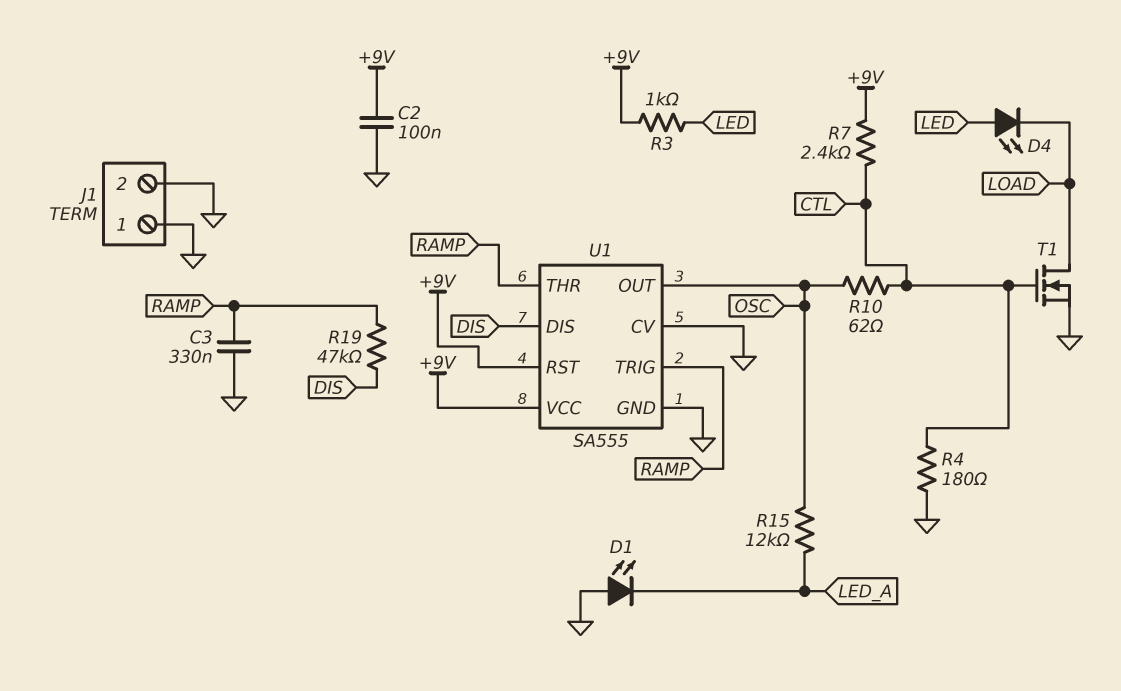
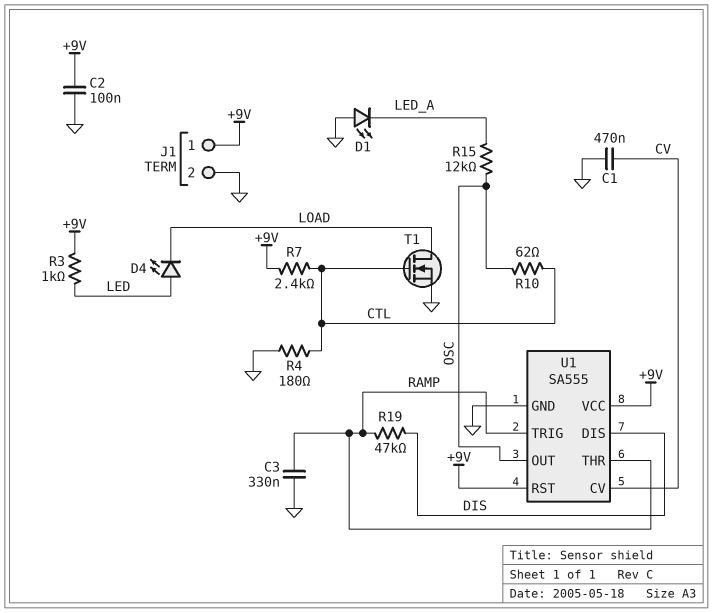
C1: none -> 470nF (CV, GND)
J1 pin 1: GND -> +9V
U1 pin CV: GND -> CV

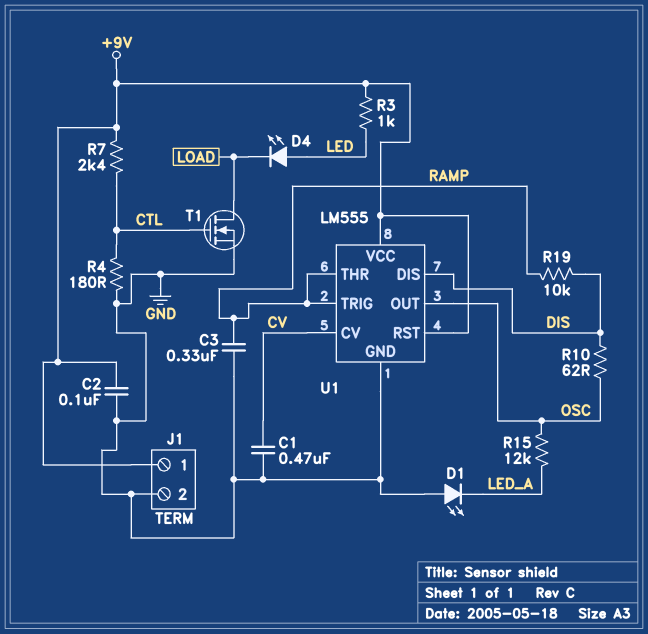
R10: 62 (CTL, OSC) -> 62 (DIS, OSC)
R19: 47k (DIS, RAMP) -> 10k (DIS, RAMP)
U1: SA555 -> LM555

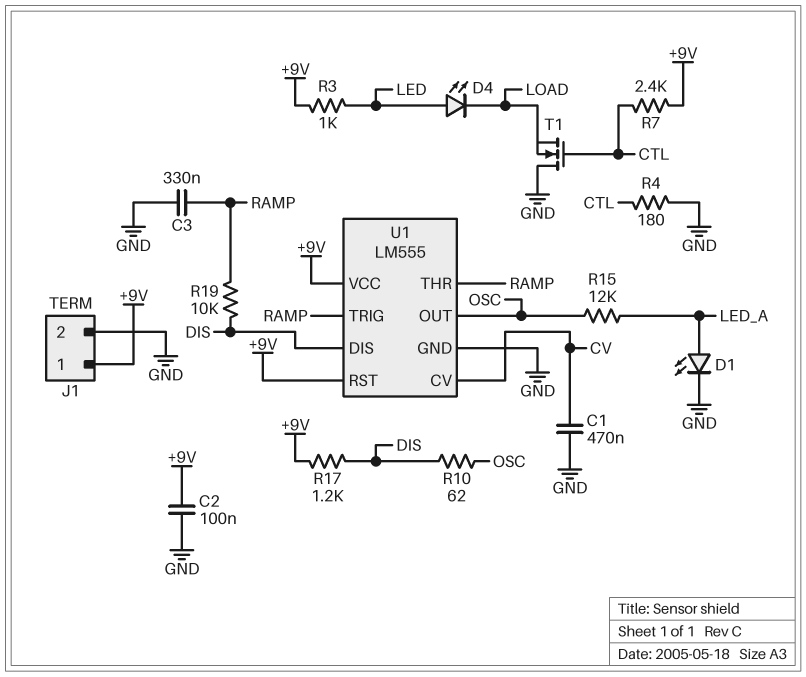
D1: LED (A GND, K LED_A) -> LED (A LED_A, K GND)
R17: none -> 1.2k (+9V, DIS)
T1: NMOS (G CTL, D LOAD, S GND) -> NMOS (G CTL, D GND, S LOAD)

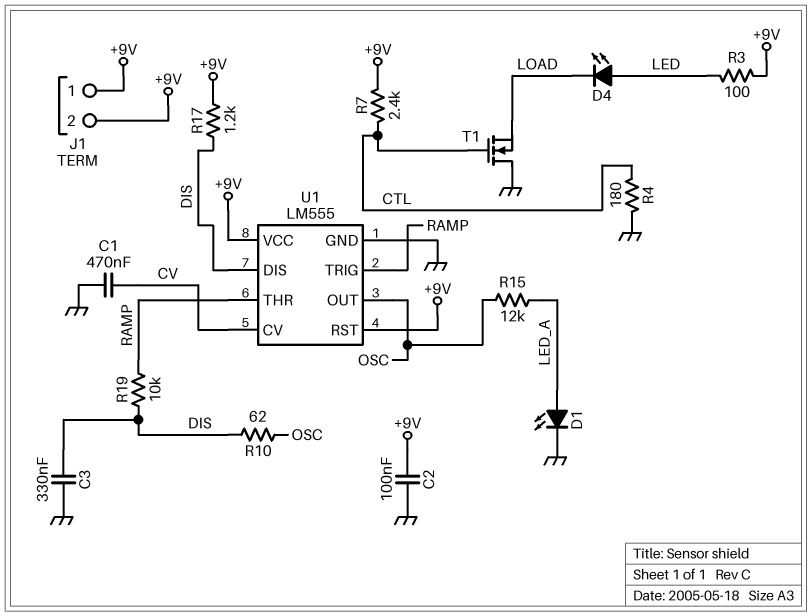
C3: 330nF (GND, RAMP) -> 330nF (DIS, GND)
J1 pin 2: GND -> +9V
R3: 1k (+9V, LED) -> 100 (+9V, LED)

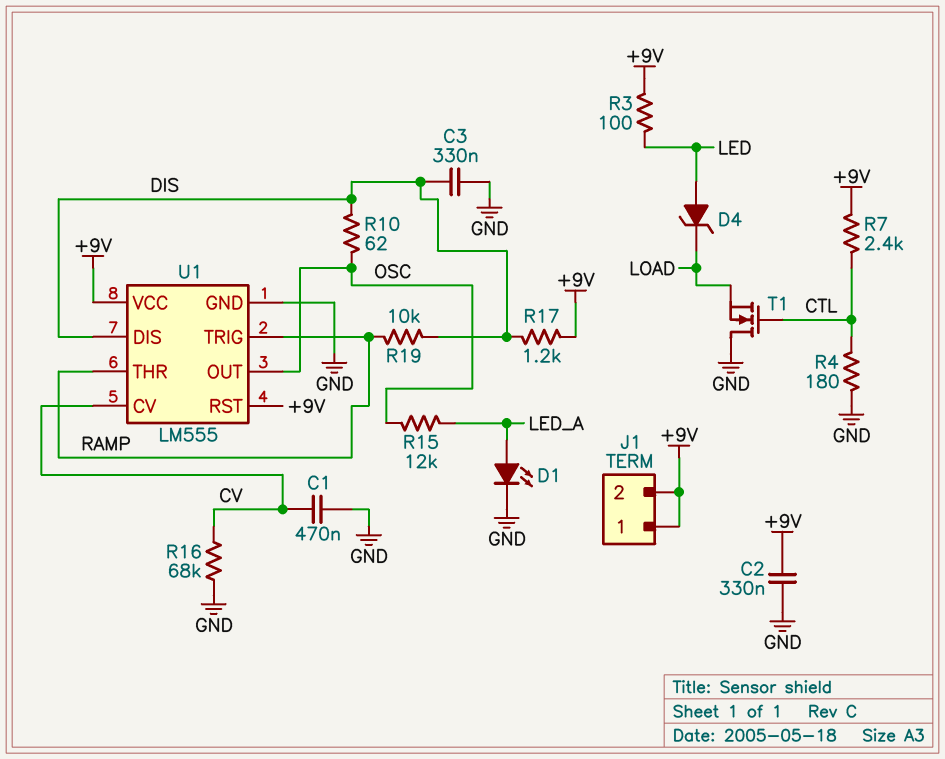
C2: 100nF (+9V, GND) -> 330nF (+9V, GND)
D4: LED (A LED, K LOAD) -> zener (A LED, K LOAD)
R16: none -> 68k (CV, GND)

